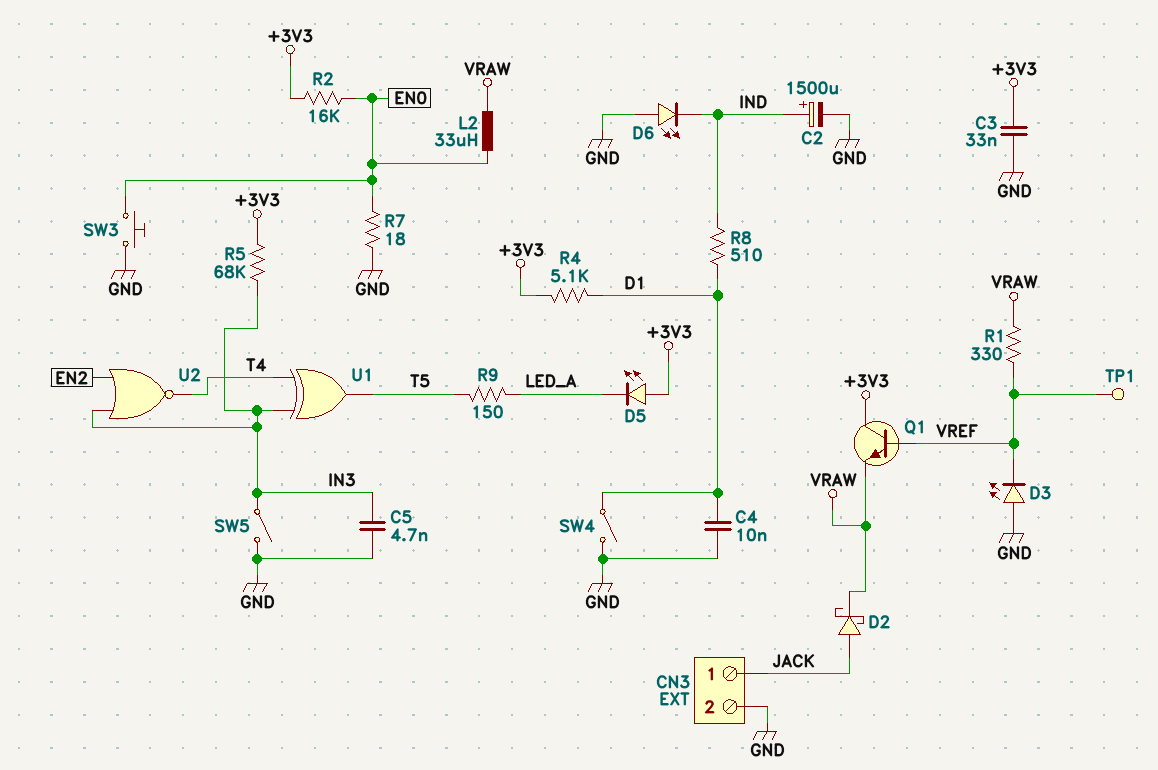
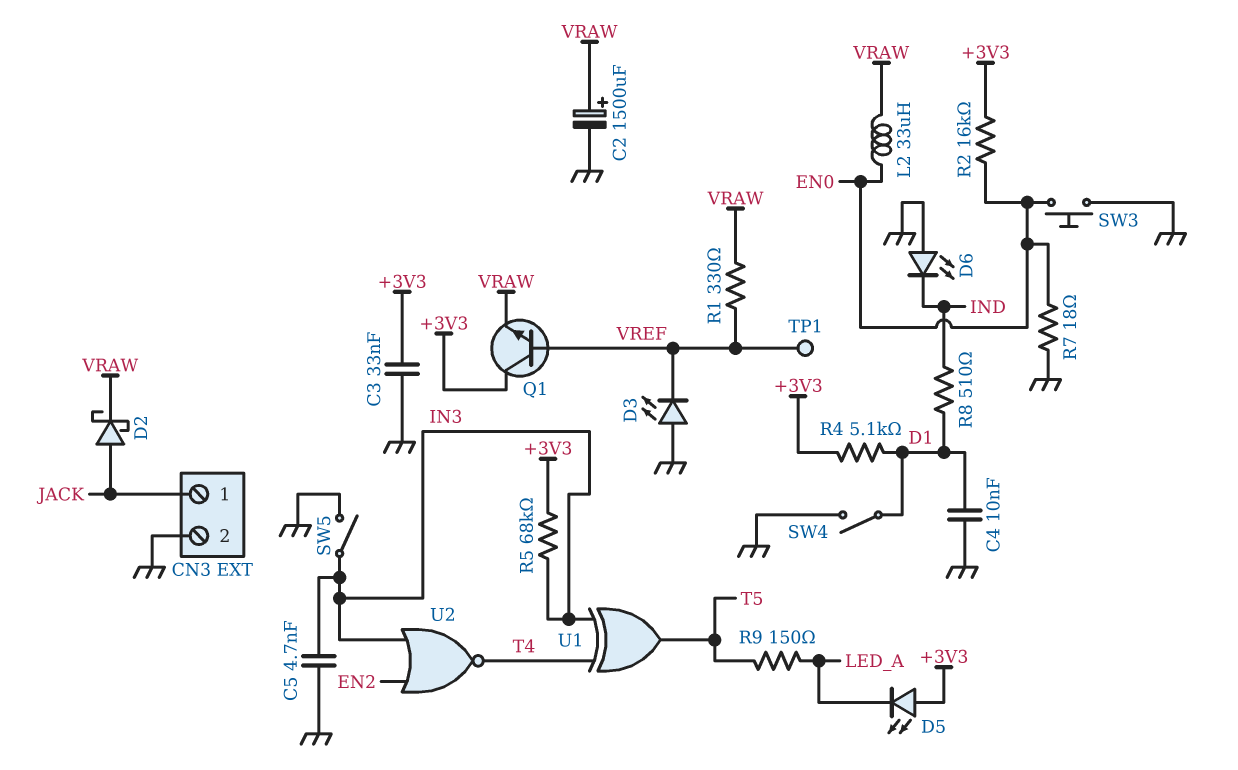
C2: 1500uF (plus IND, minus GND) -> 1500uF (plus VRAW, minus GND)

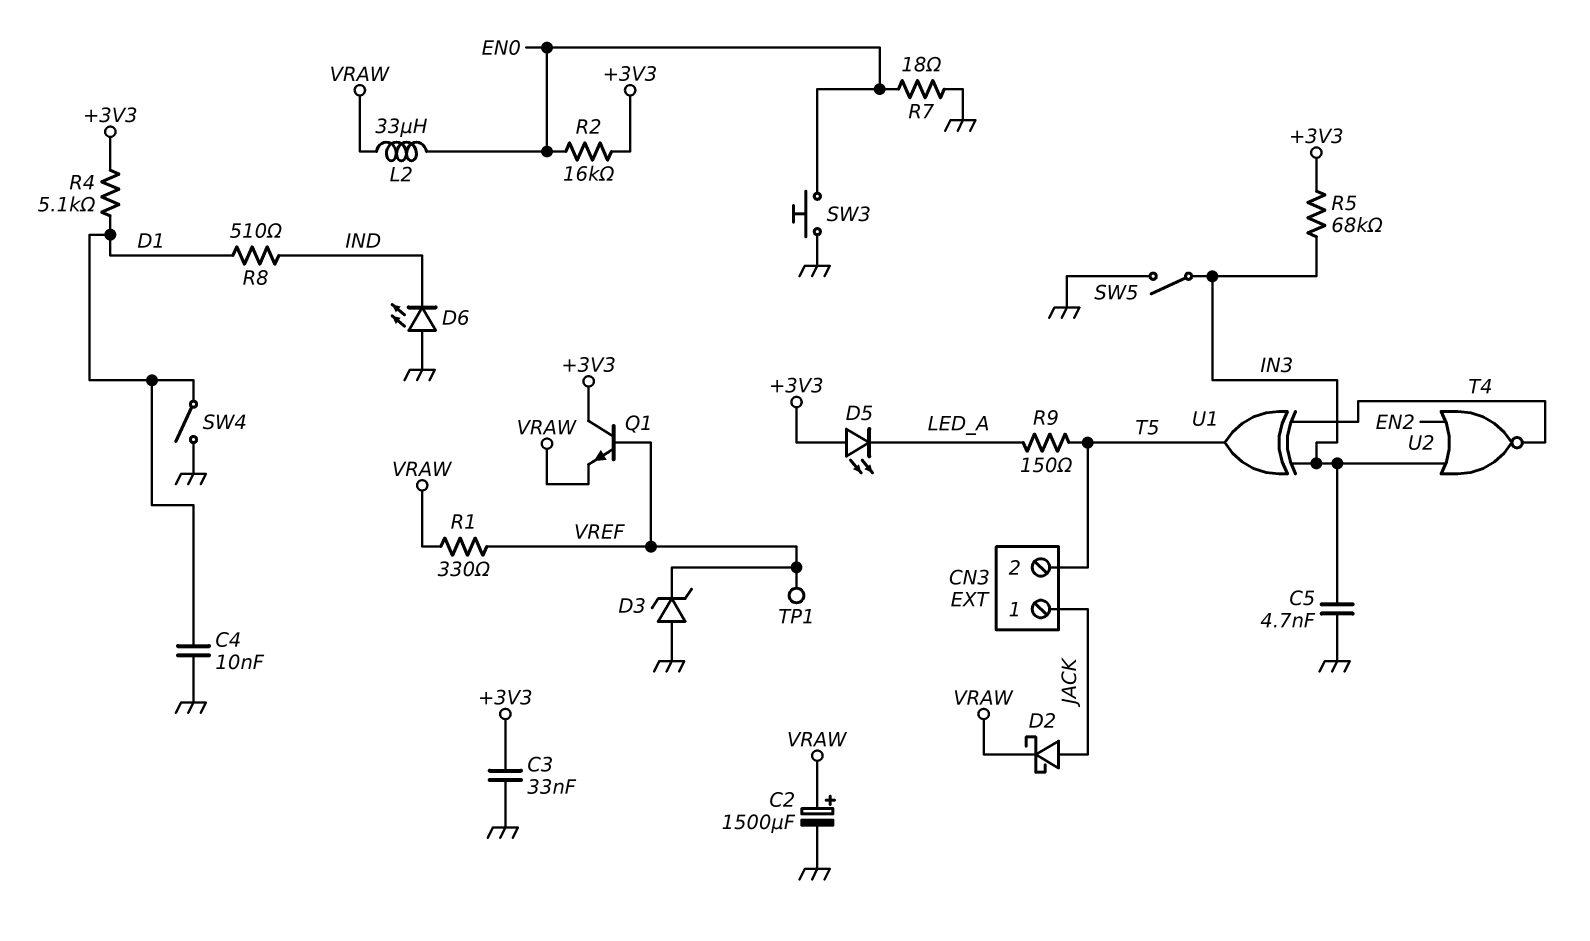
CN3 pin 2: GND -> T5
D3: LED (A GND, K VREF) -> zener (A GND, K VREF)

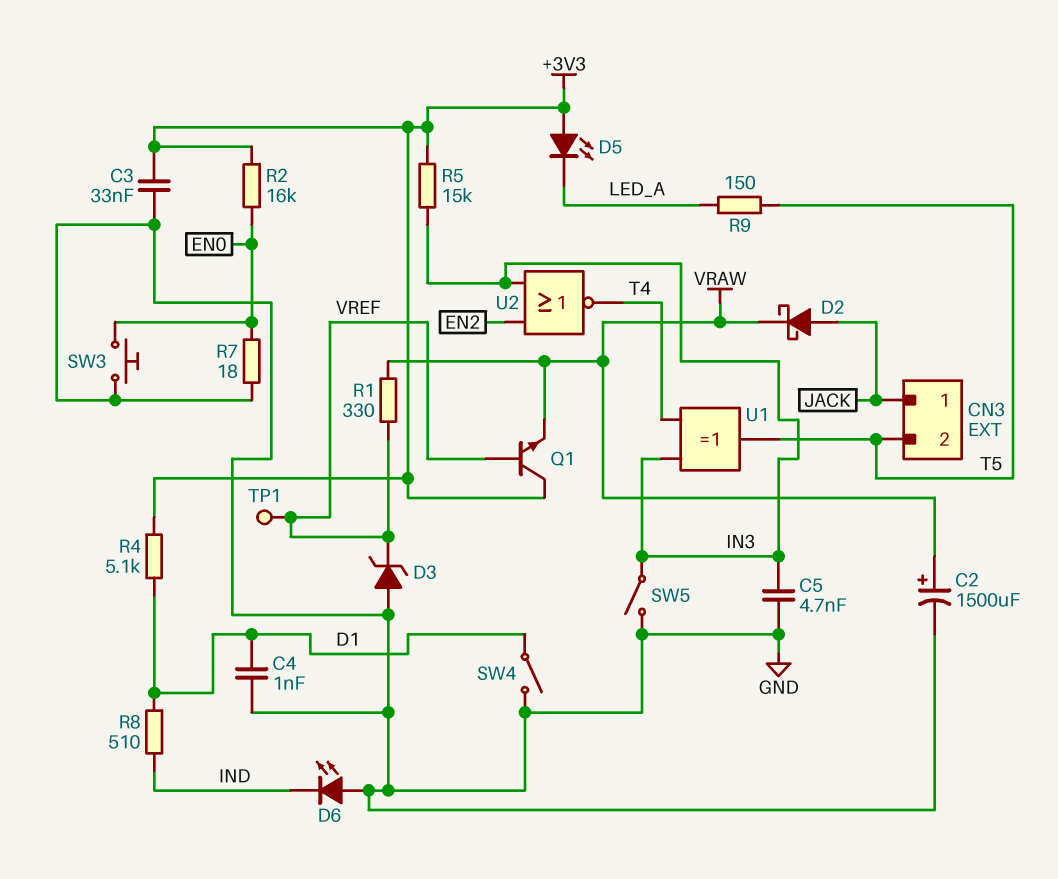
C4: 10nF (D1, GND) -> 1nF (D1, GND)
L2: 33uH (EN0, VRAW) -> none
R5: 68k (+3V3, IN3) -> 15k (+3V3, IN3)

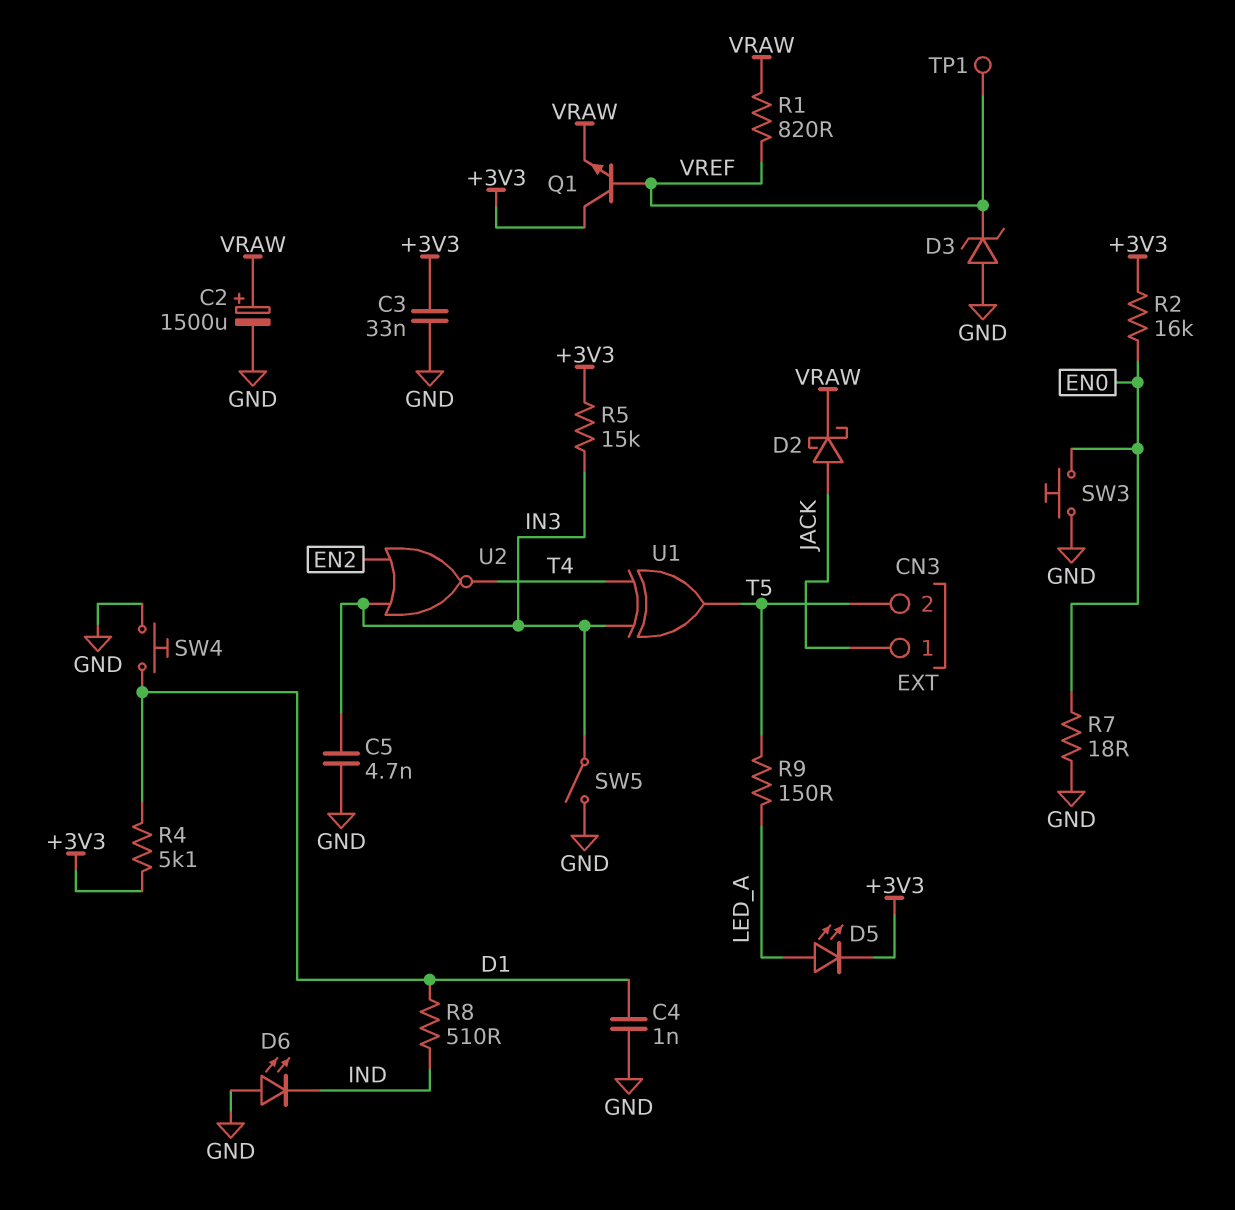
D5: LED (A +3V3, K LED_A) -> LED (A LED_A, K +3V3)
R1: 330 (VRAW, VREF) -> 820 (VRAW, VREF)
SW4: switch (D1, GND) -> button (D1, GND)

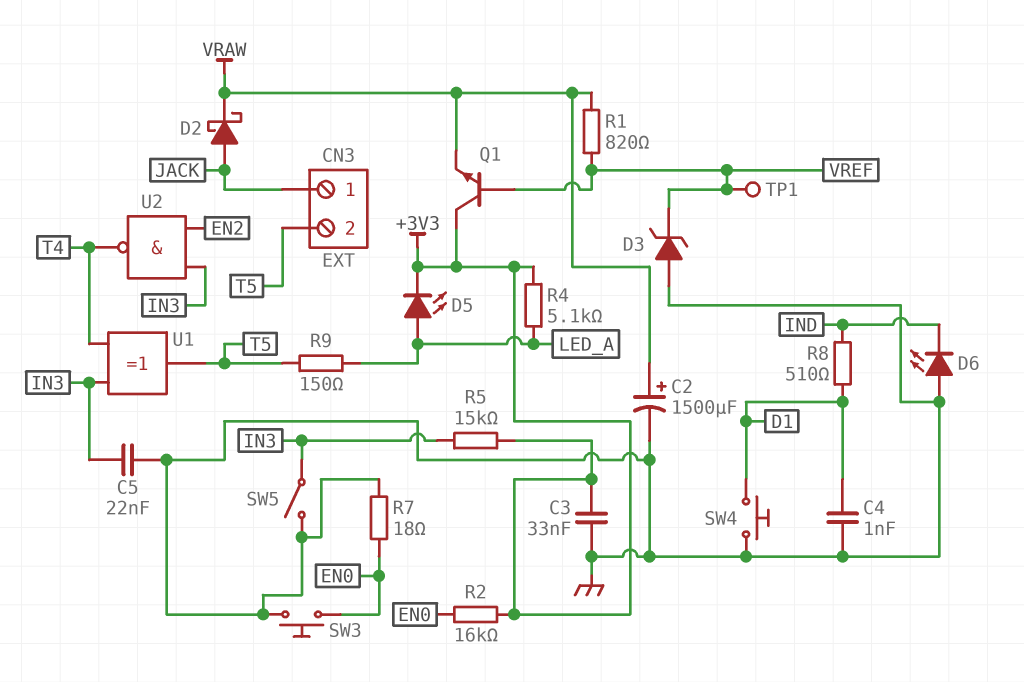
C5: 4.7nF (GND, IN3) -> 22nF (GND, IN3)
R4: 5.1k (+3V3, D1) -> 5.1k (+3V3, LED_A)
U2: NOR (in EN2, in IN3, out T4) -> NAND (in EN2, in IN3, out T4)

